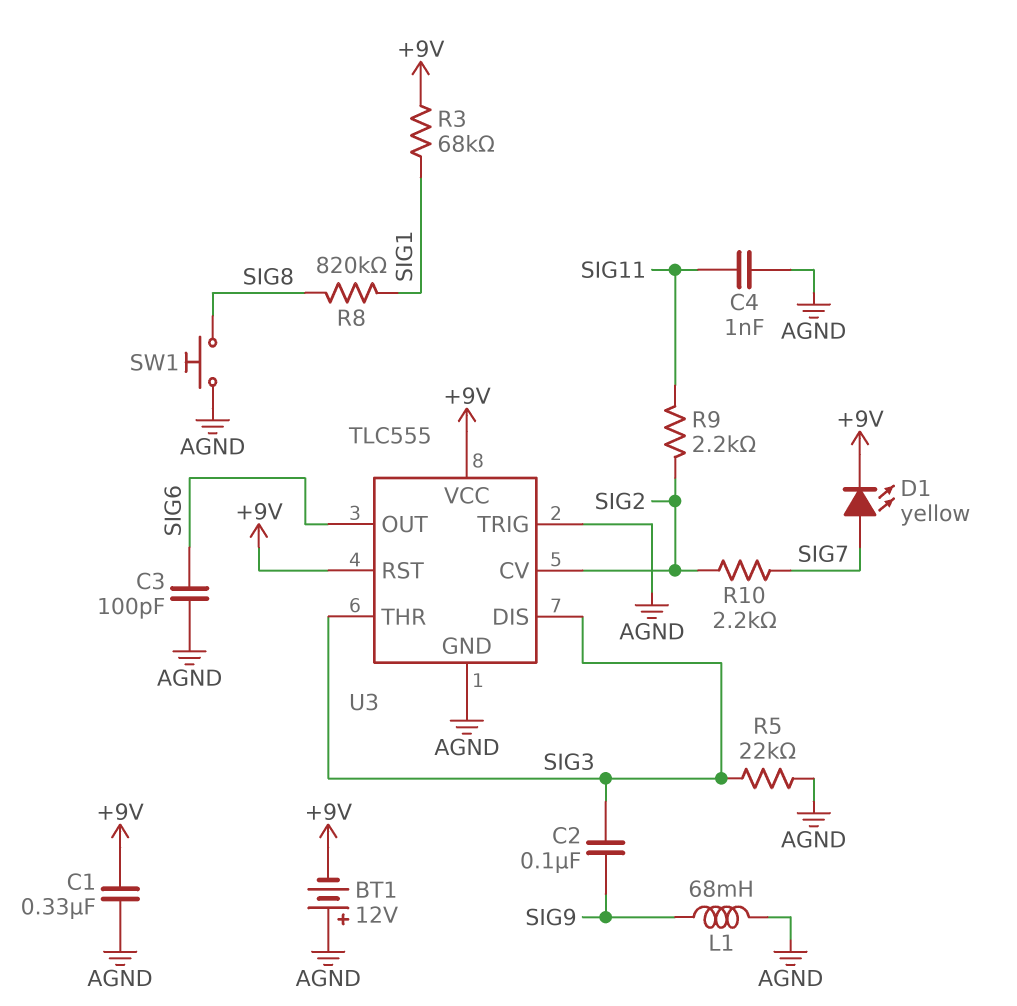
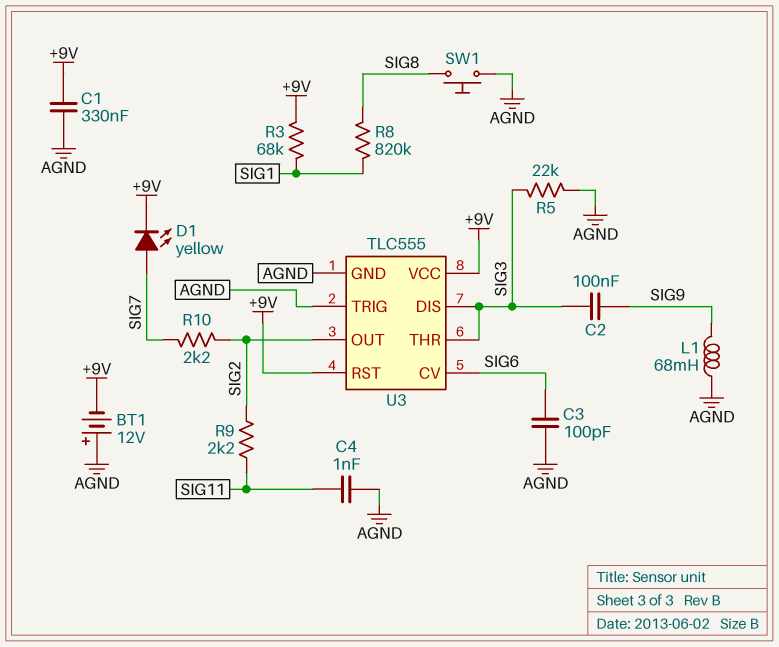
U3 pin CV: SIG2 -> SIG6
U3 pin OUT: SIG6 -> SIG2

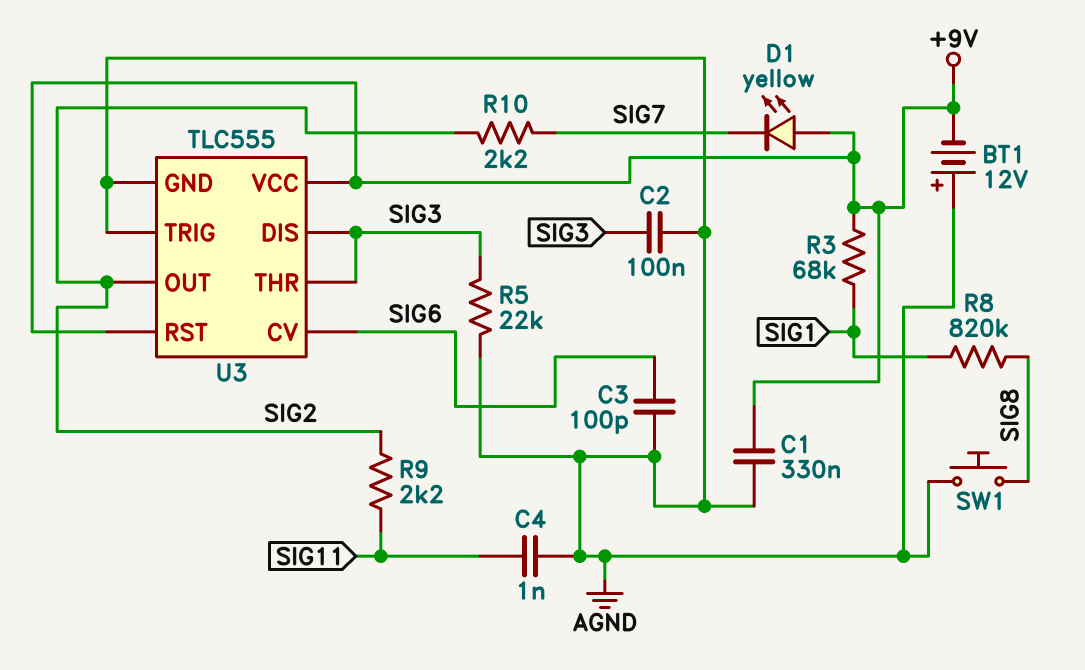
C2: 100nF (SIG3, SIG9) -> 100nF (AGND, SIG3)
D1: LED yellow (A SIG7, K +9V) -> LED yellow (A +9V, K SIG7)
L1: 68mH (AGND, SIG9) -> none

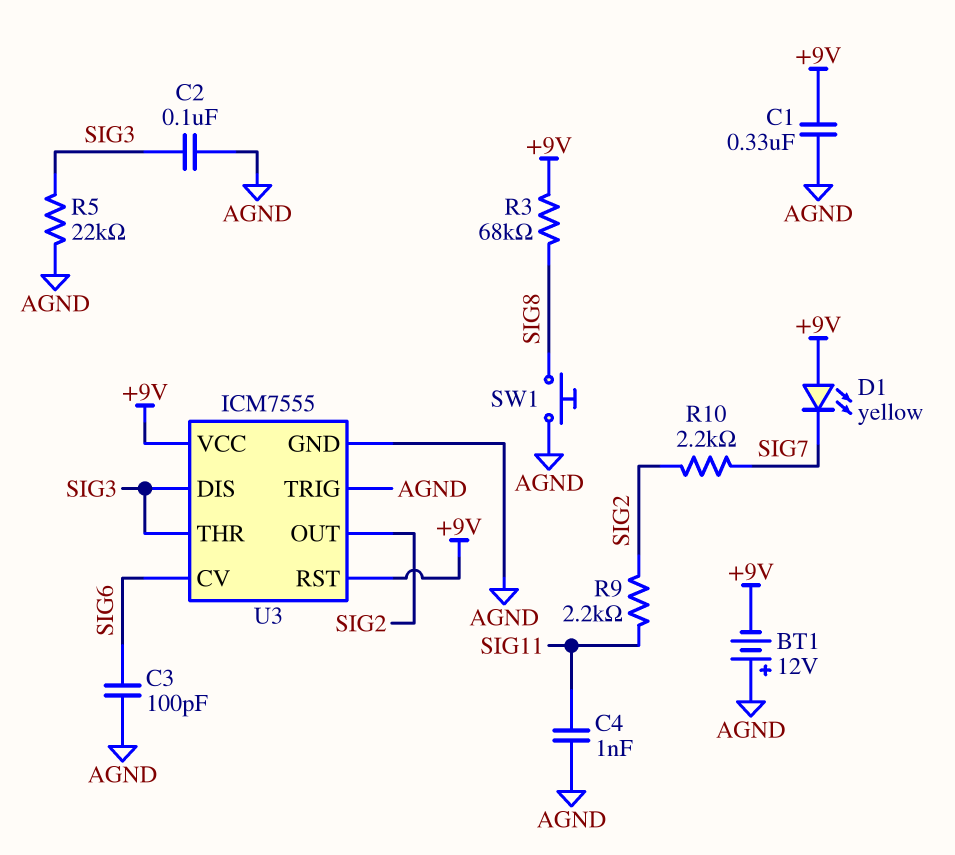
R3: 68k (+9V, SIG1) -> 68k (+9V, SIG8)
R8: 820k (SIG1, SIG8) -> none
U3: TLC555 -> ICM7555

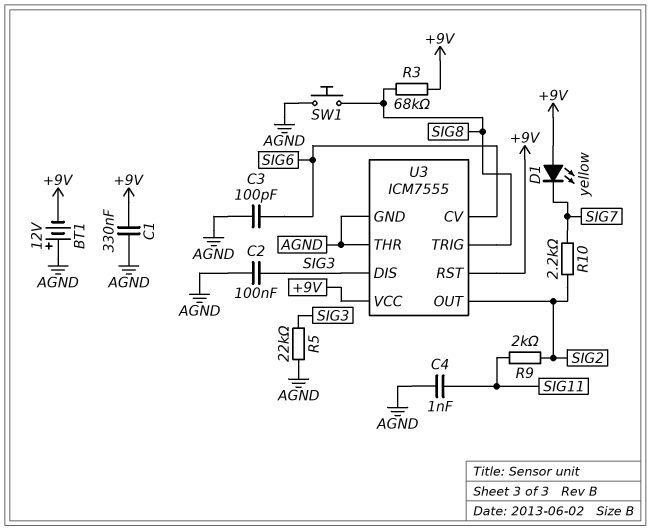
R9: 2.2k (SIG2, SIG11) -> 2k (SIG2, SIG11)
U3 pin THR: SIG3 -> AGND
U3 pin TRIG: AGND -> SIG8

